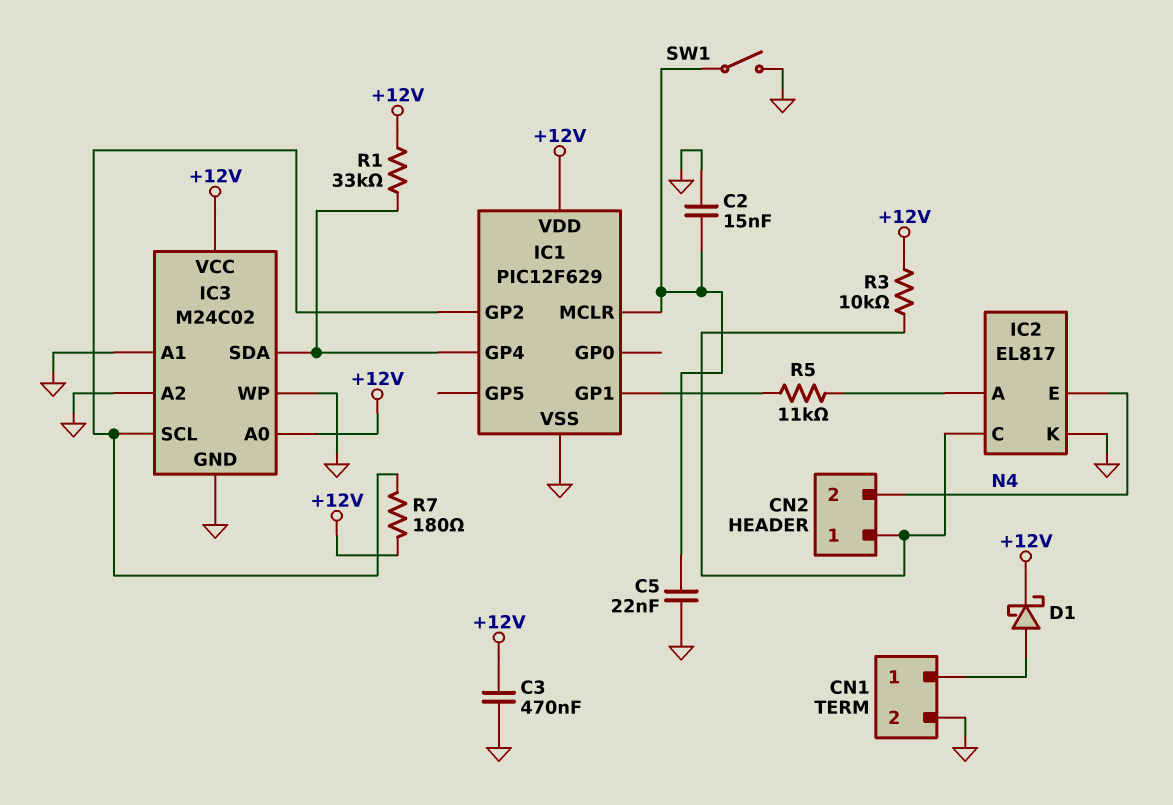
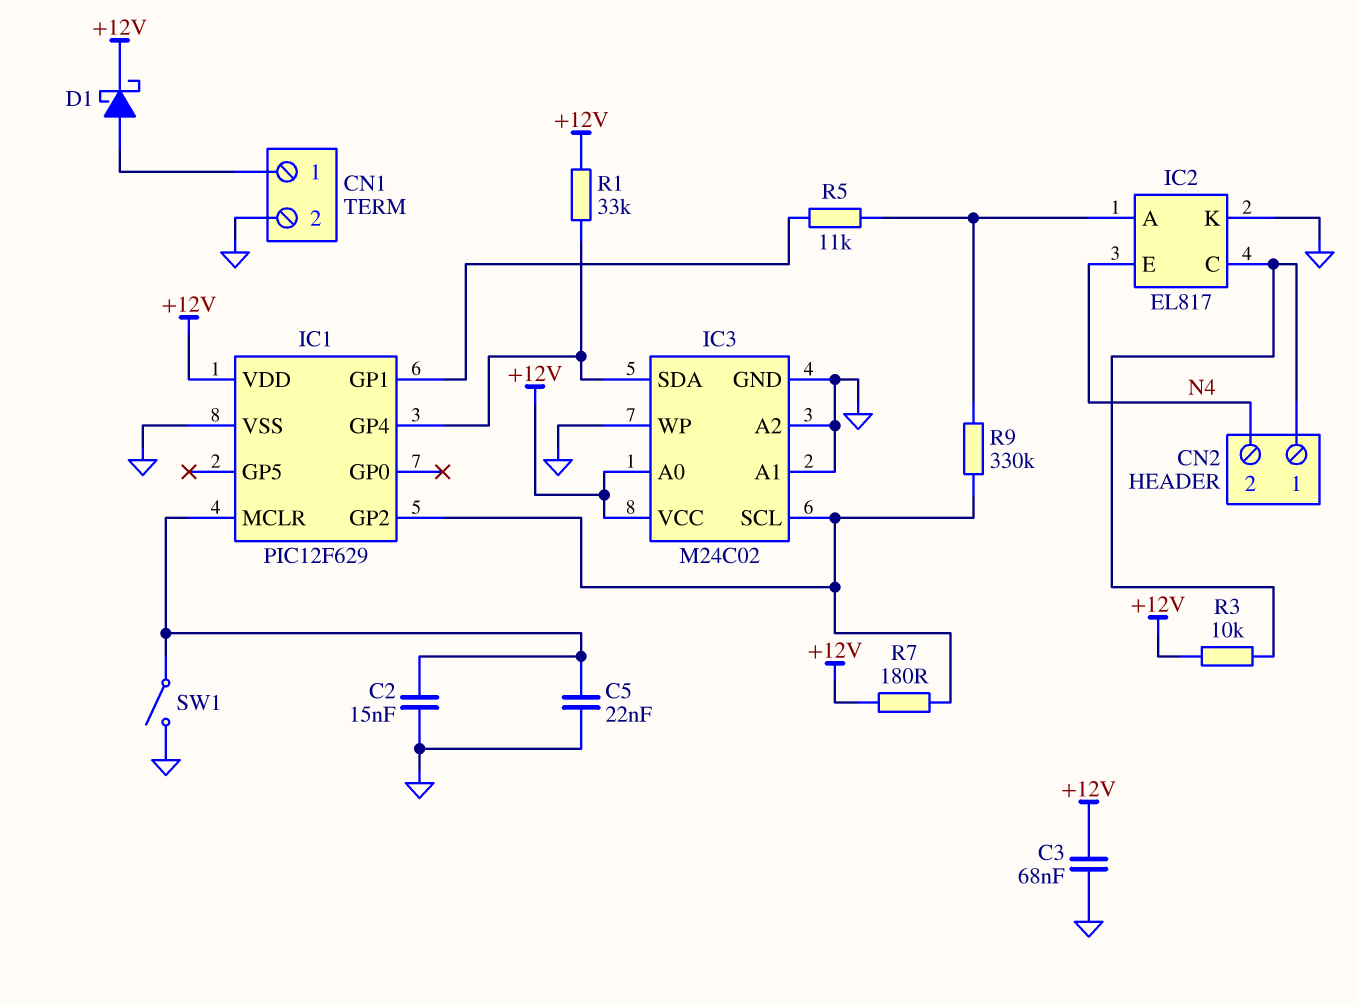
C3: 470nF (+12V, GND) -> 68nF (+12V, GND)
R9: none -> 330k (IC1/GP2, IC2/A)

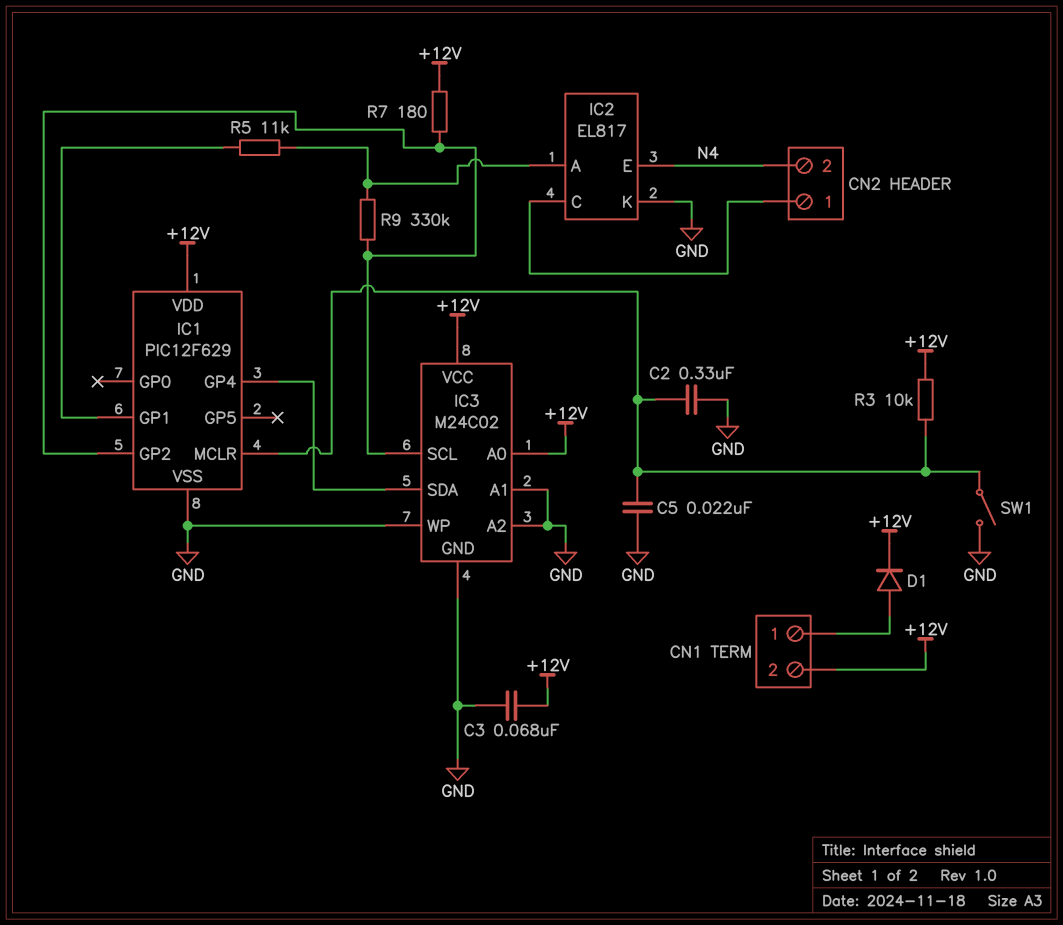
C2: 15nF (GND, IC1/MCLR) -> 330nF (GND, IC1/MCLR)
CN1 pin 2: GND -> +12V
D1: schottky (A CN1/1, K +12V) -> diode (A CN1/1, K +12V)
R1: 33k (+12V, IC1/GP4) -> none
R3: 10k (+12V, CN2/1) -> 10k (+12V, IC1/MCLR)

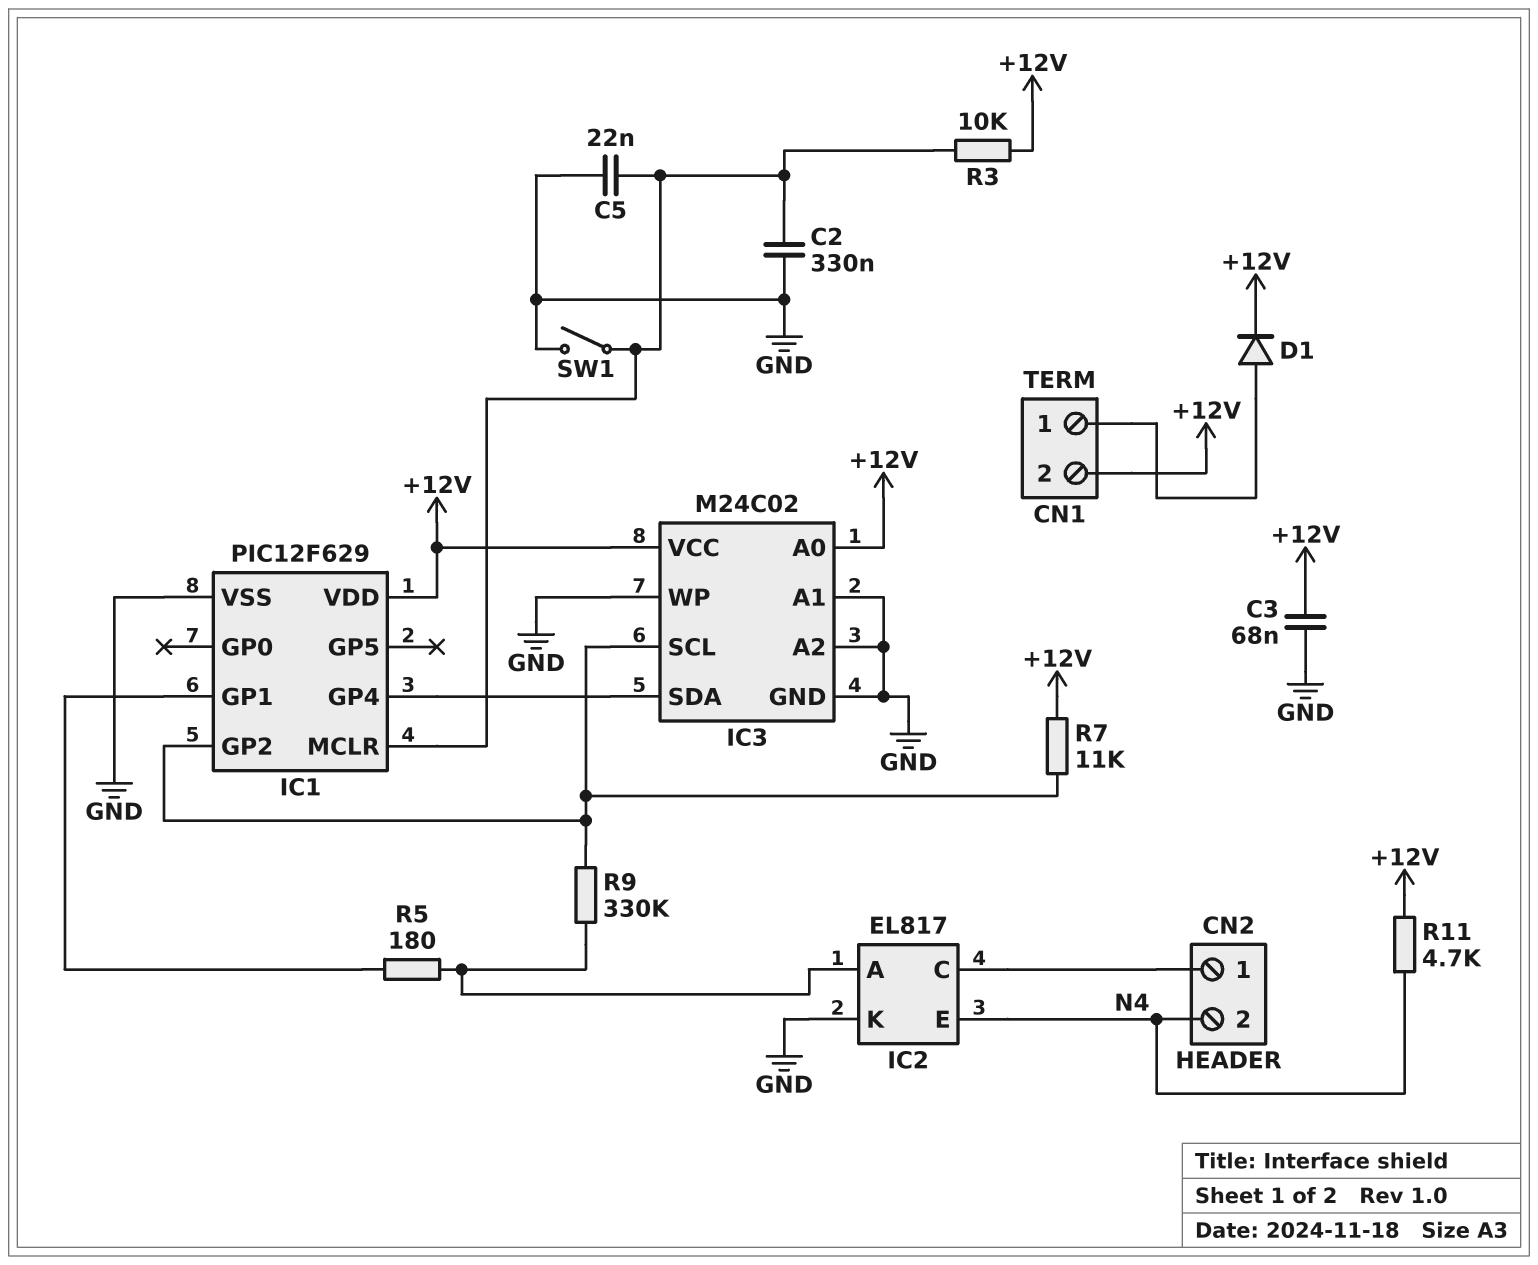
R5: 11k (IC1/GP1, IC2/A) -> 180 (IC1/GP1, IC2/A)
R7: 180 (+12V, IC1/GP2) -> 11k (+12V, IC1/GP2)
R11: none -> 4.7k (+12V, N4)

